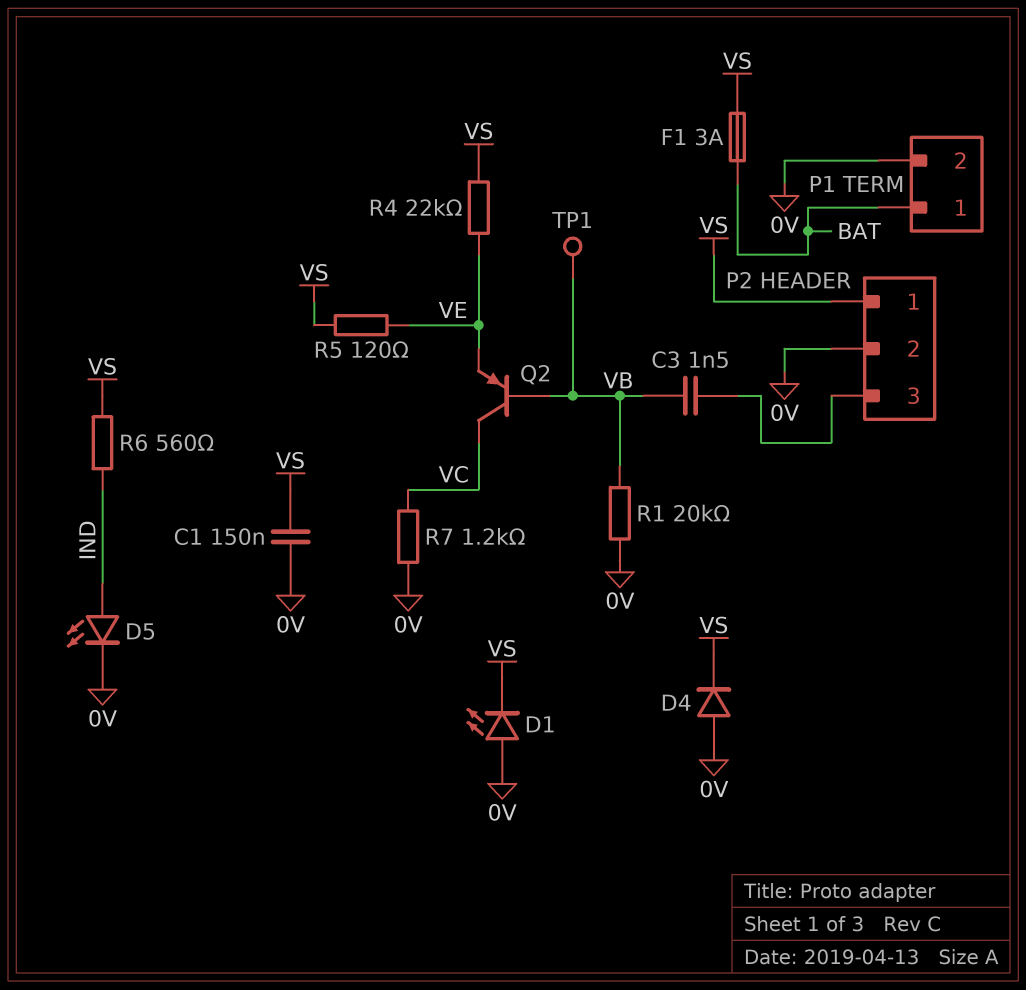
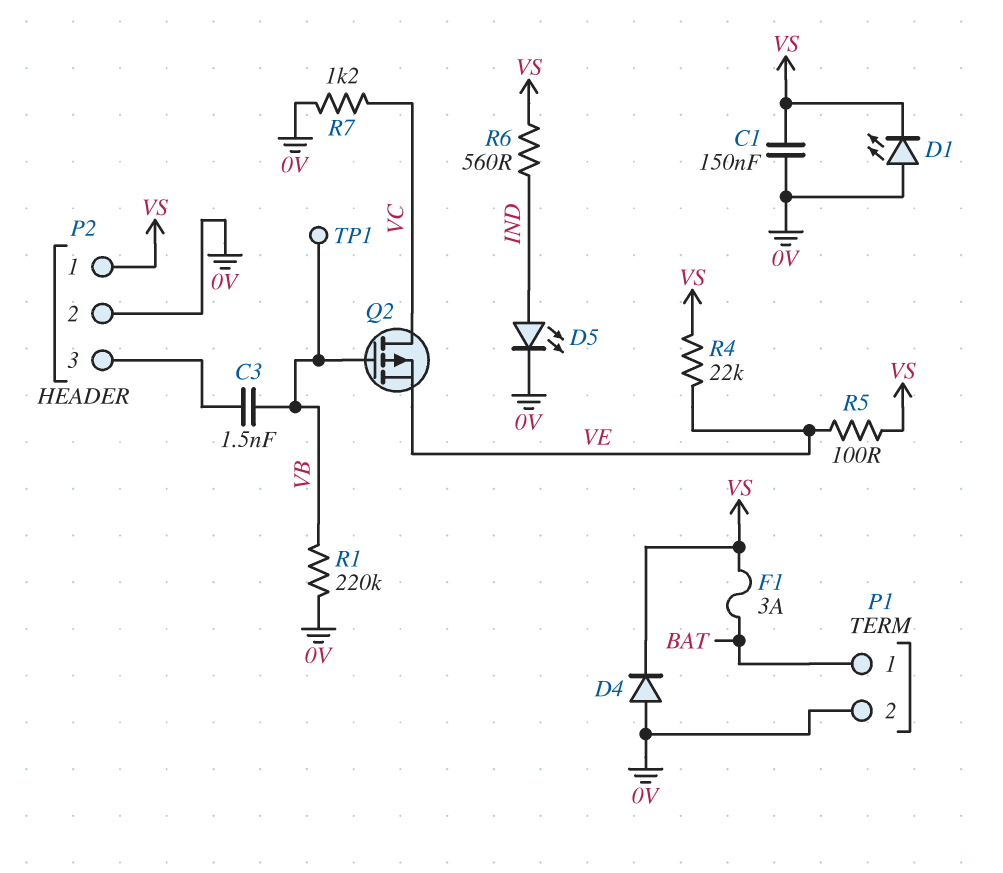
Q2: PNP (B VB, C VC, E VE) -> PMOS (G VB, D VC, S VE)
R1: 20k (0V, VB) -> 220k (0V, VB)
R5: 120 (VE, VS) -> 100 (VE, VS)

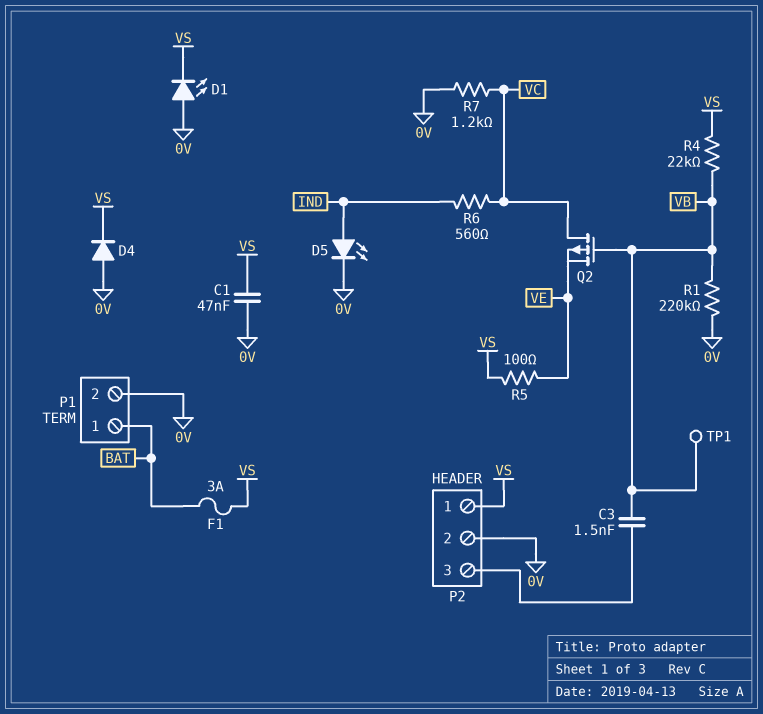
C1: 150nF (0V, VS) -> 47nF (0V, VS)
R4: 22k (VE, VS) -> 22k (VB, VS)
R6: 560 (IND, VS) -> 560 (IND, VC)

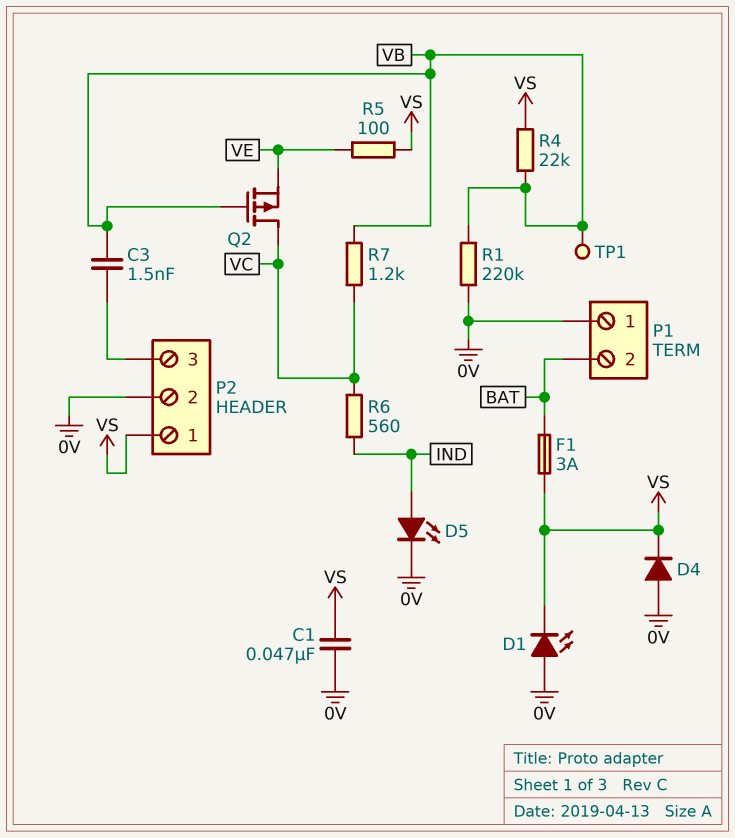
P1 pin 1: BAT -> 0V
P1 pin 2: 0V -> BAT
R7: 1.2k (0V, VC) -> 1.2k (VB, VC)

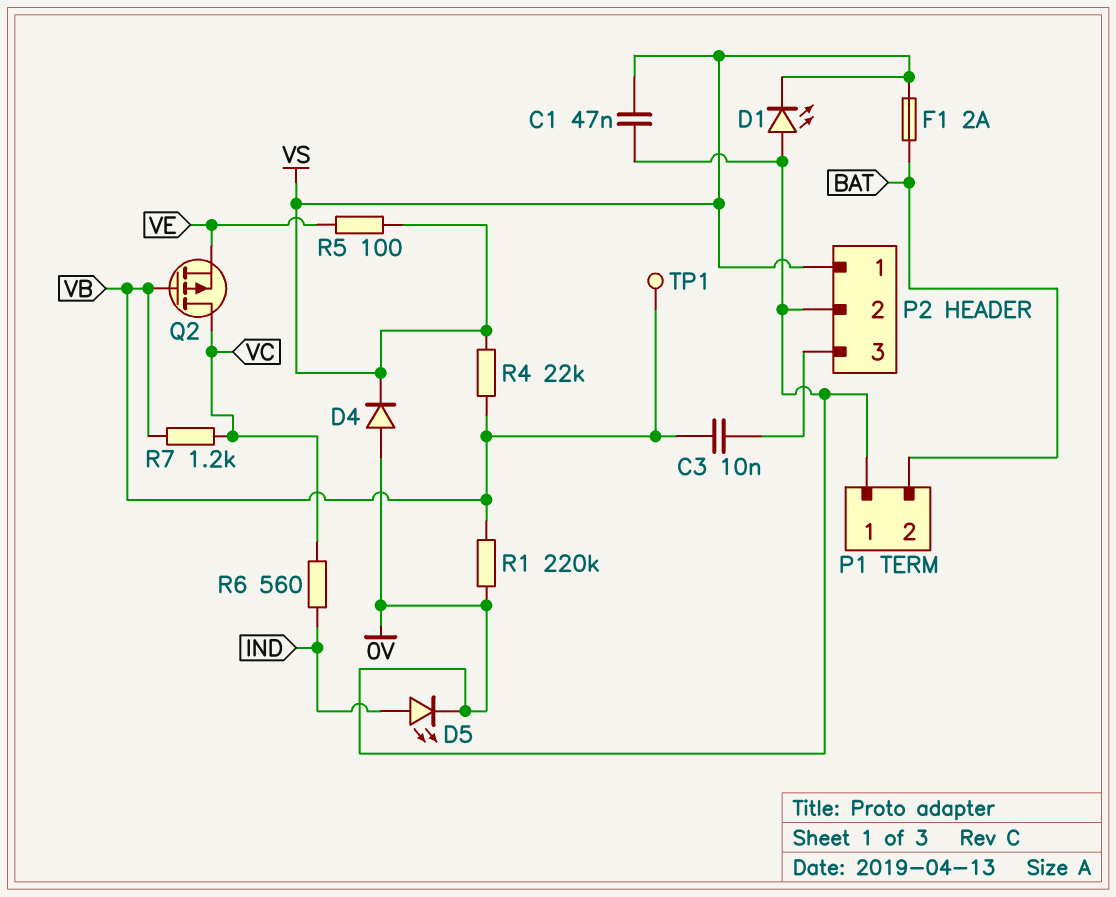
C3: 1.5nF (P2/3, VB) -> 10nF (P2/3, VB)
F1: 3A (BAT, VS) -> 2A (BAT, VS)

